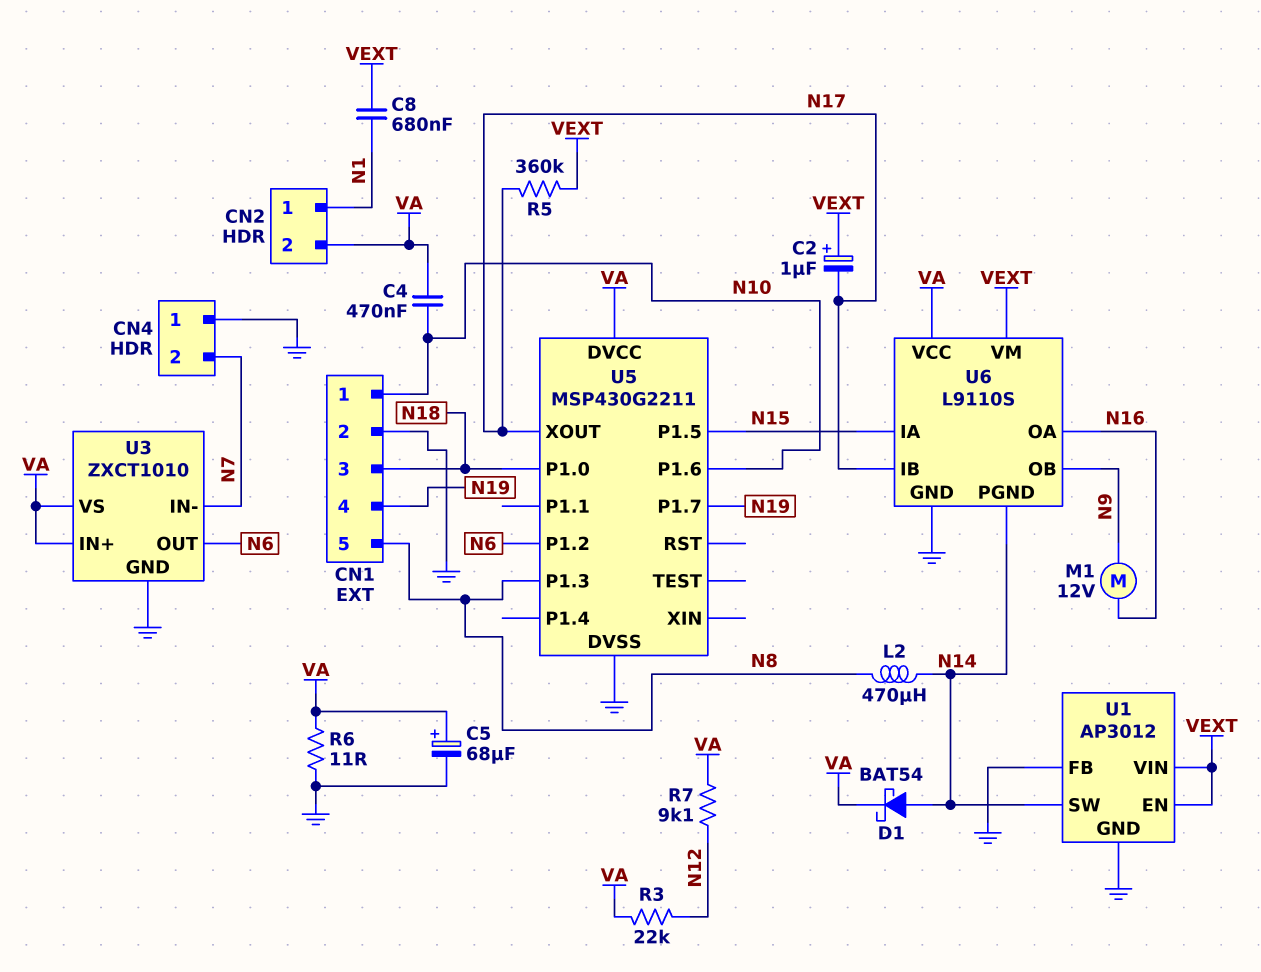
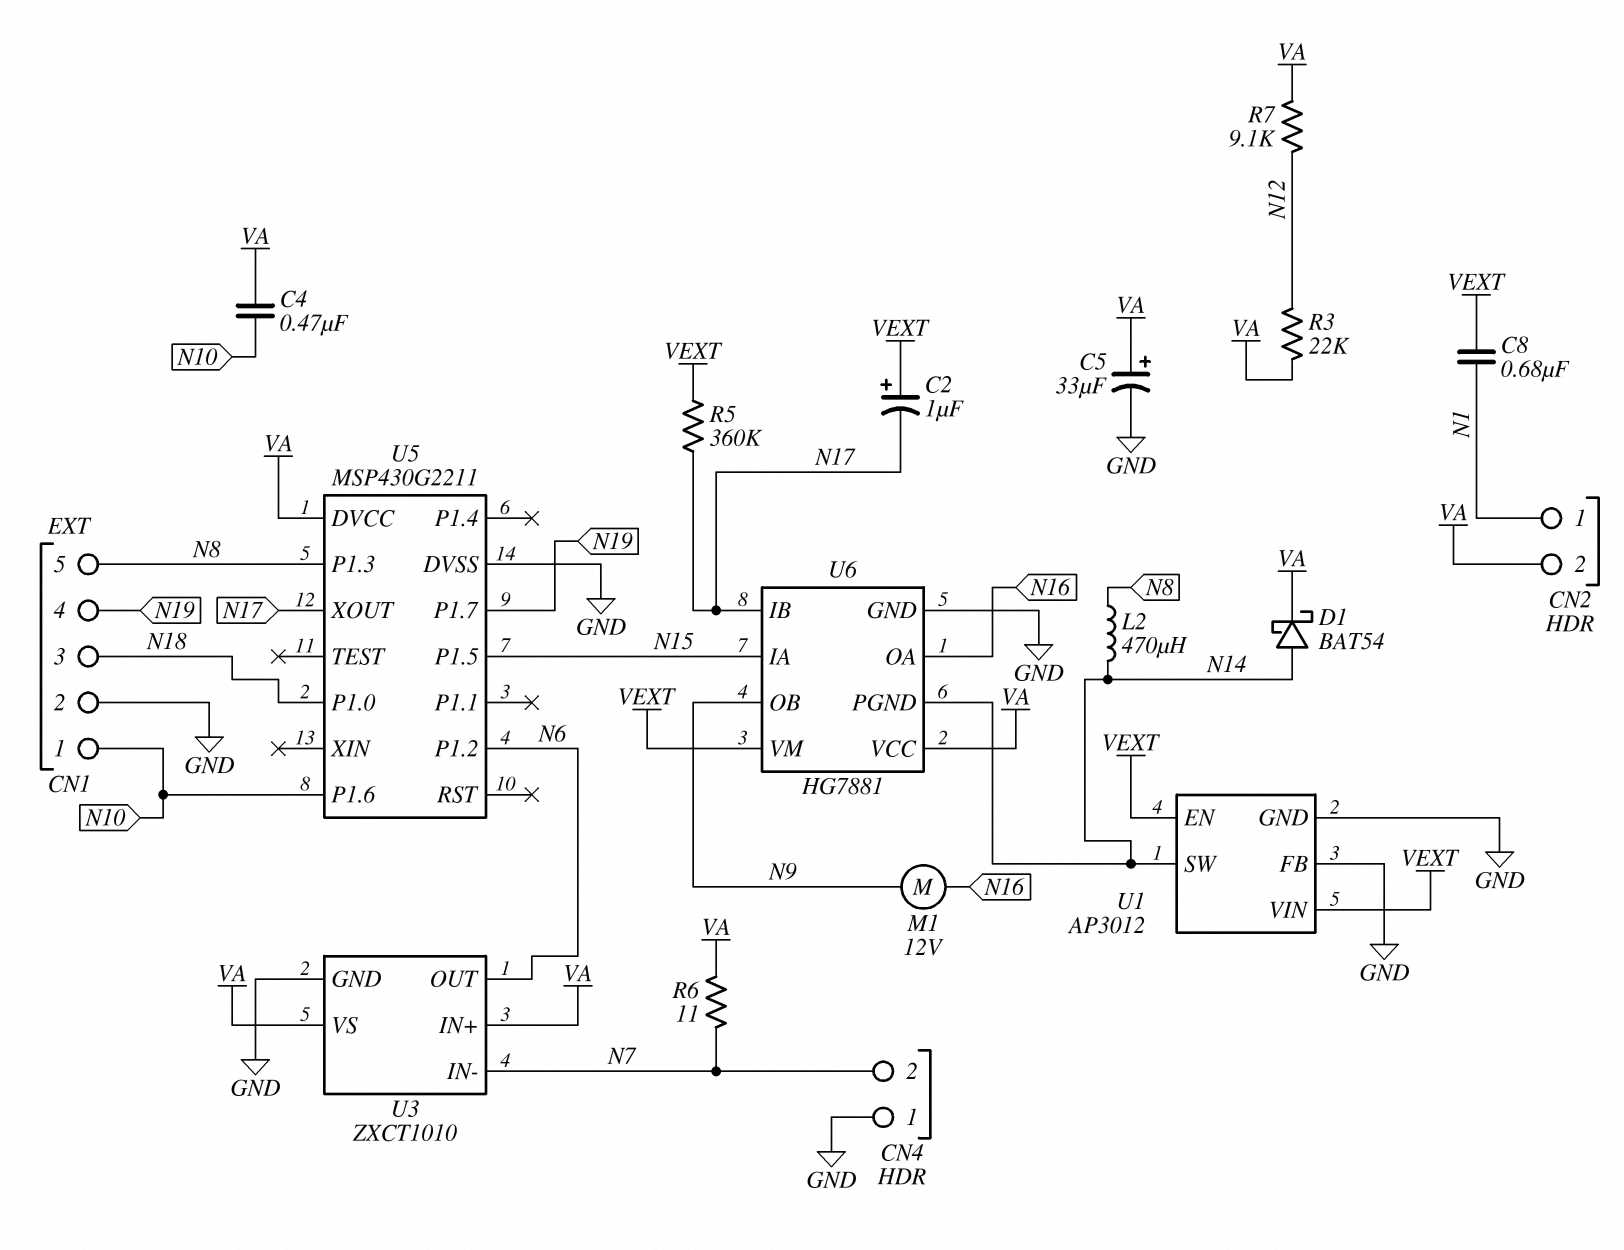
C5: 68uF (plus VA, minus GND) -> 33uF (plus VA, minus GND)
R6: 11 (GND, VA) -> 11 (N7, VA)
U6: L9110S -> HG7881

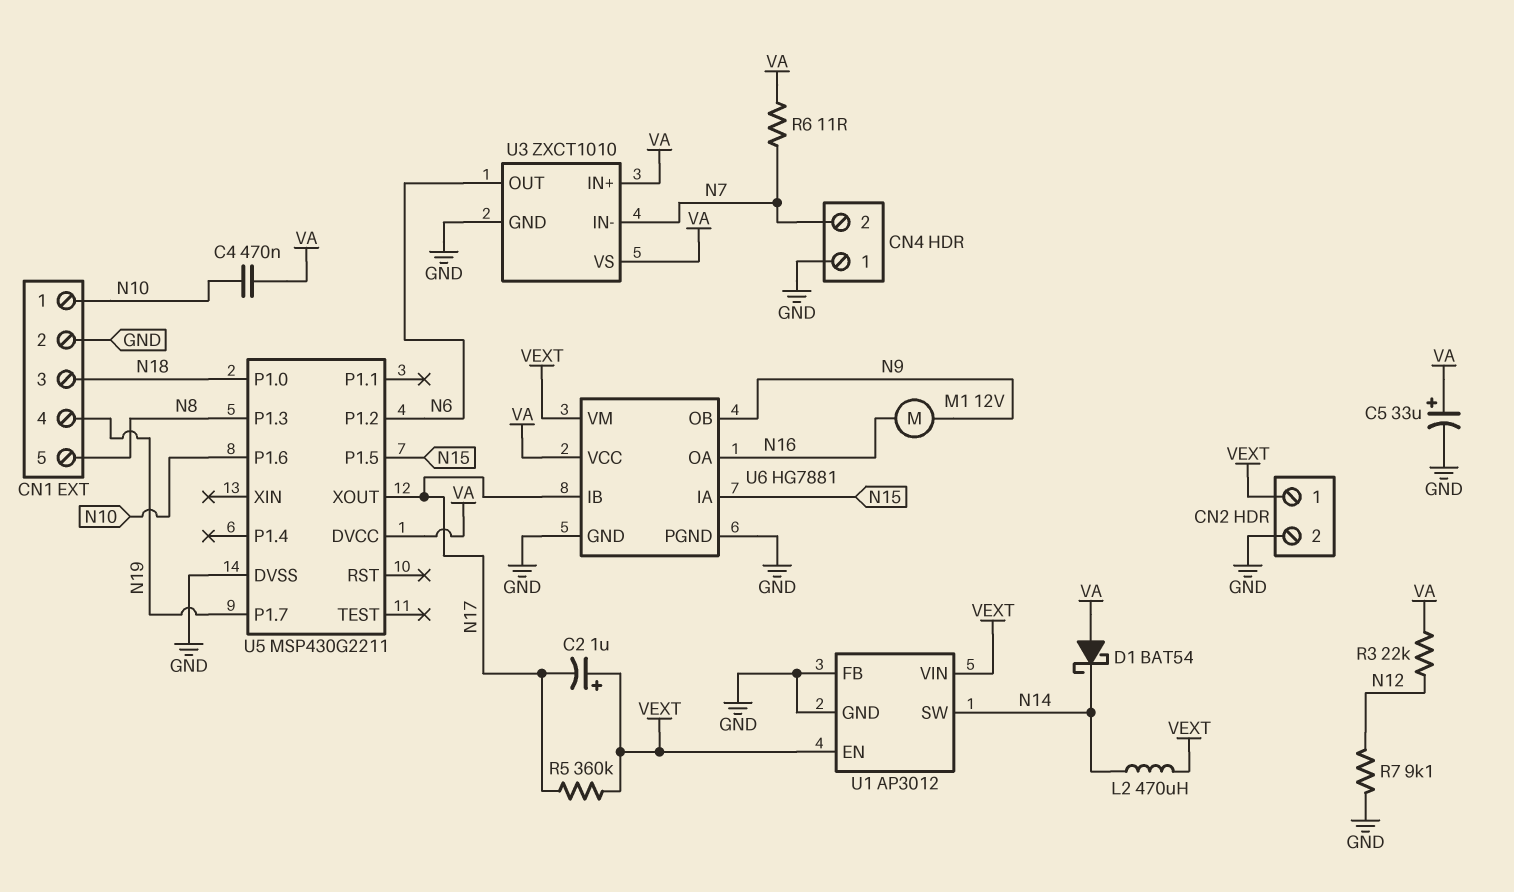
C8: 680nF (N1, VEXT) -> none
CN2 pin 1: N1 -> VEXT
CN2 pin 2: VA -> GND
D1: schottky BAT54 (A N14, K VA) -> schottky BAT54 (A VA, K N14)
L2: 470uH (N8, N14) -> 470uH (N14, VEXT)
R7: 9.1k (N12, VA) -> 9.1k (GND, N12)
U6 pin PGND: N14 -> GND

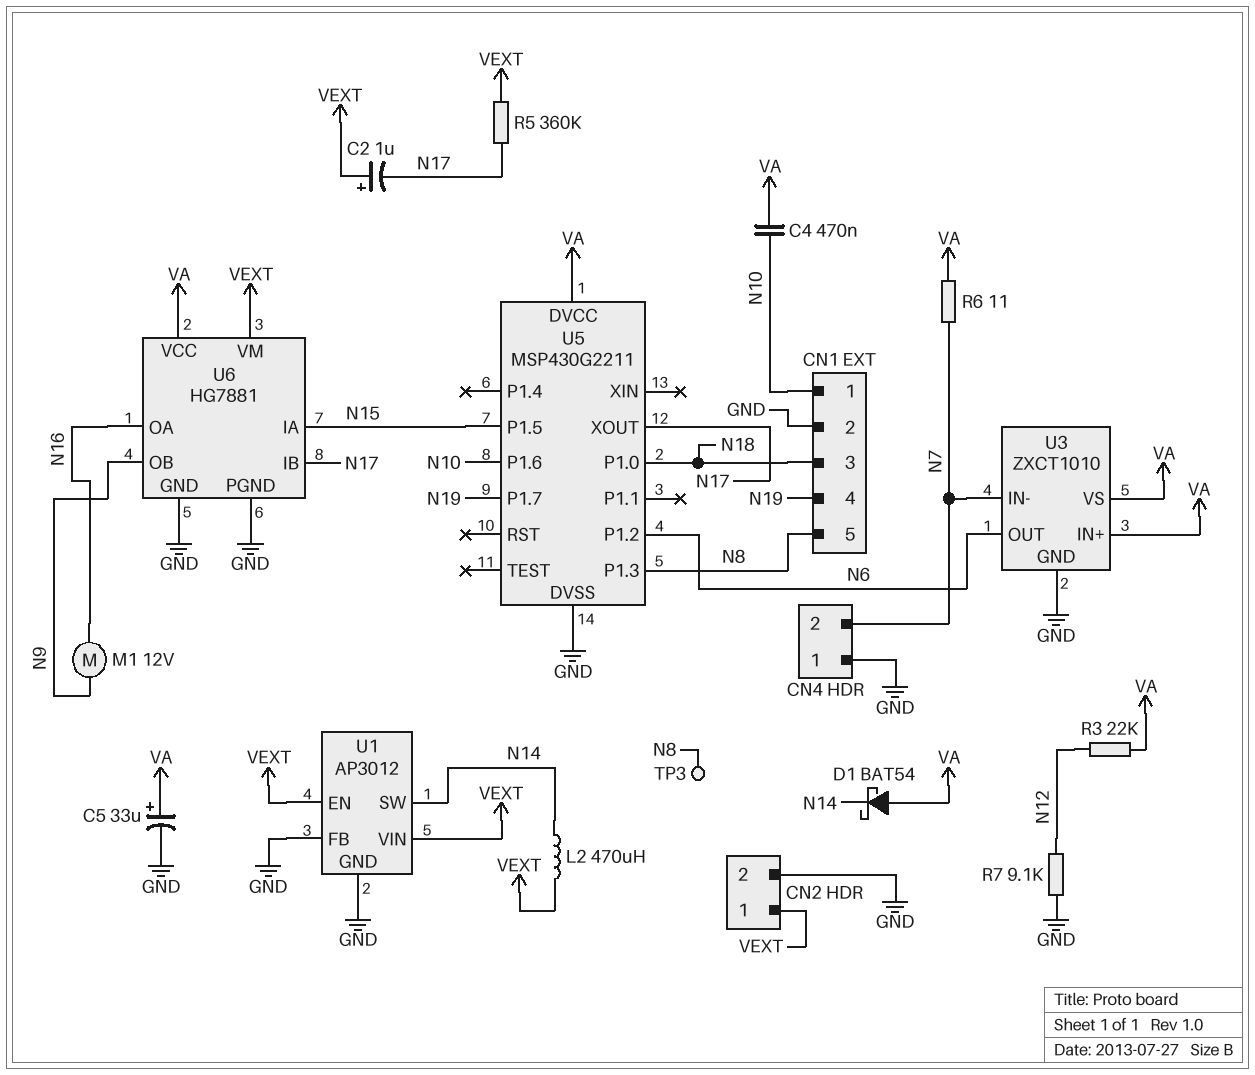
TP3: none -> test point (N8)

